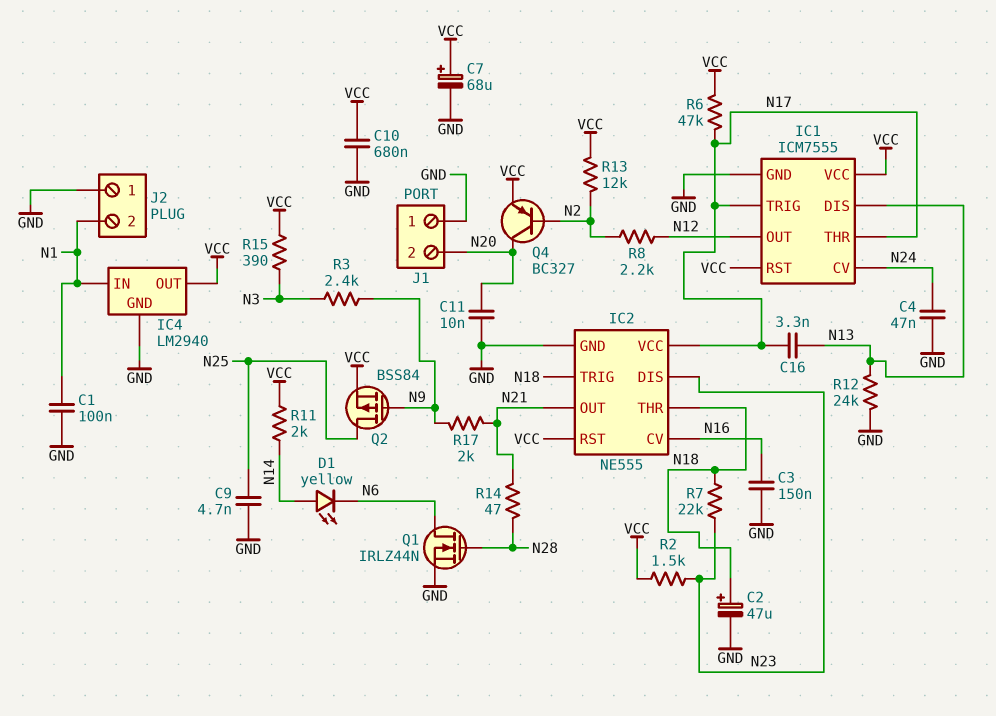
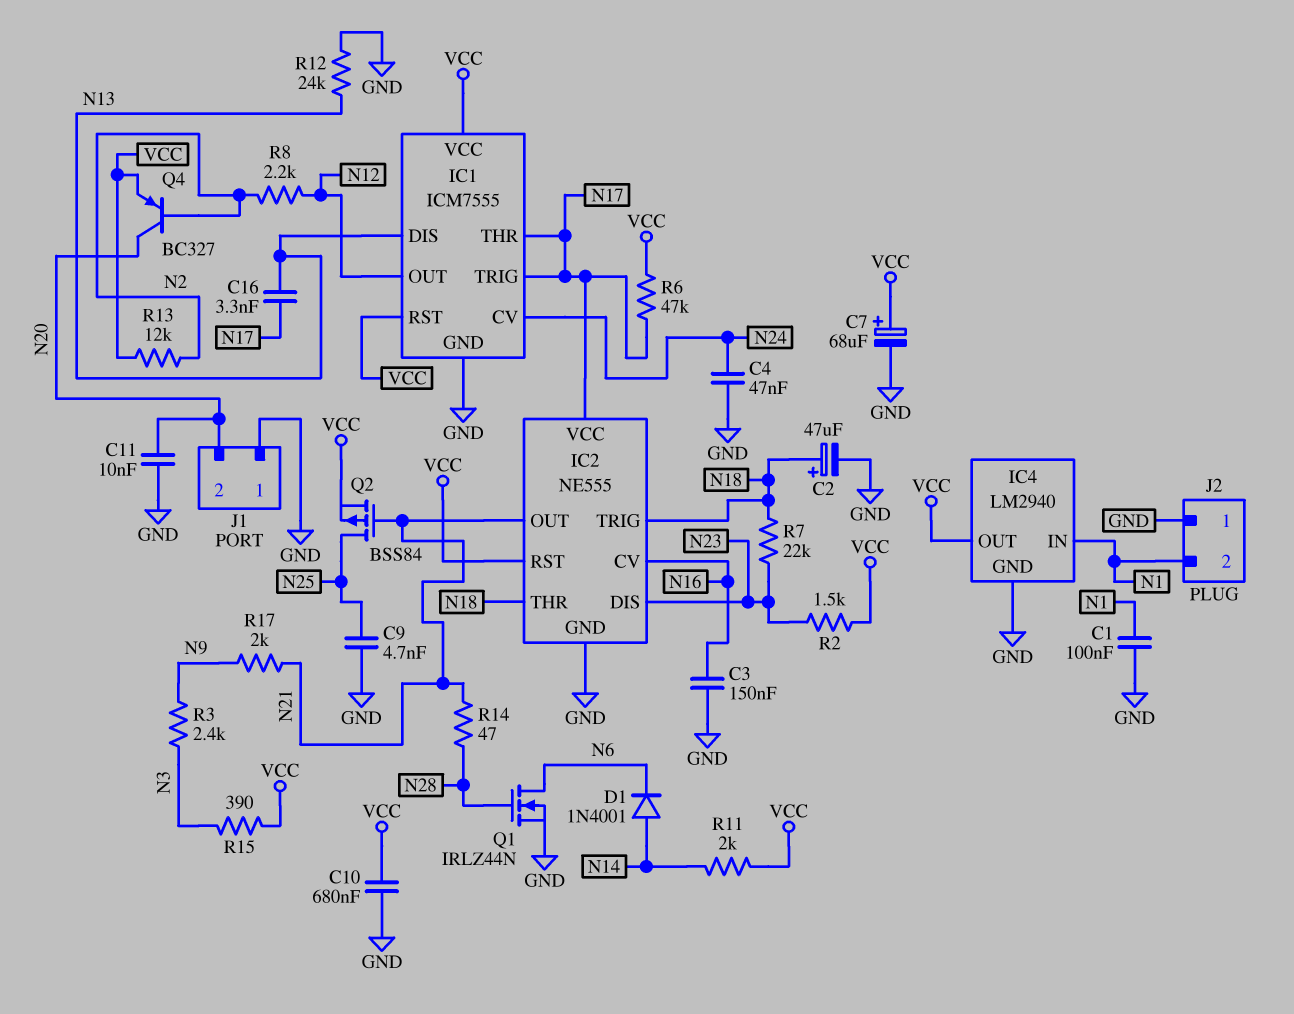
D1: LED yellow (A N14, K N6) -> diode 1N4001 (A N14, K N6)
Q2: PMOS BSS84 (G N9, D N25, S VCC) -> PMOS BSS84 (G N21, D N25, S VCC)

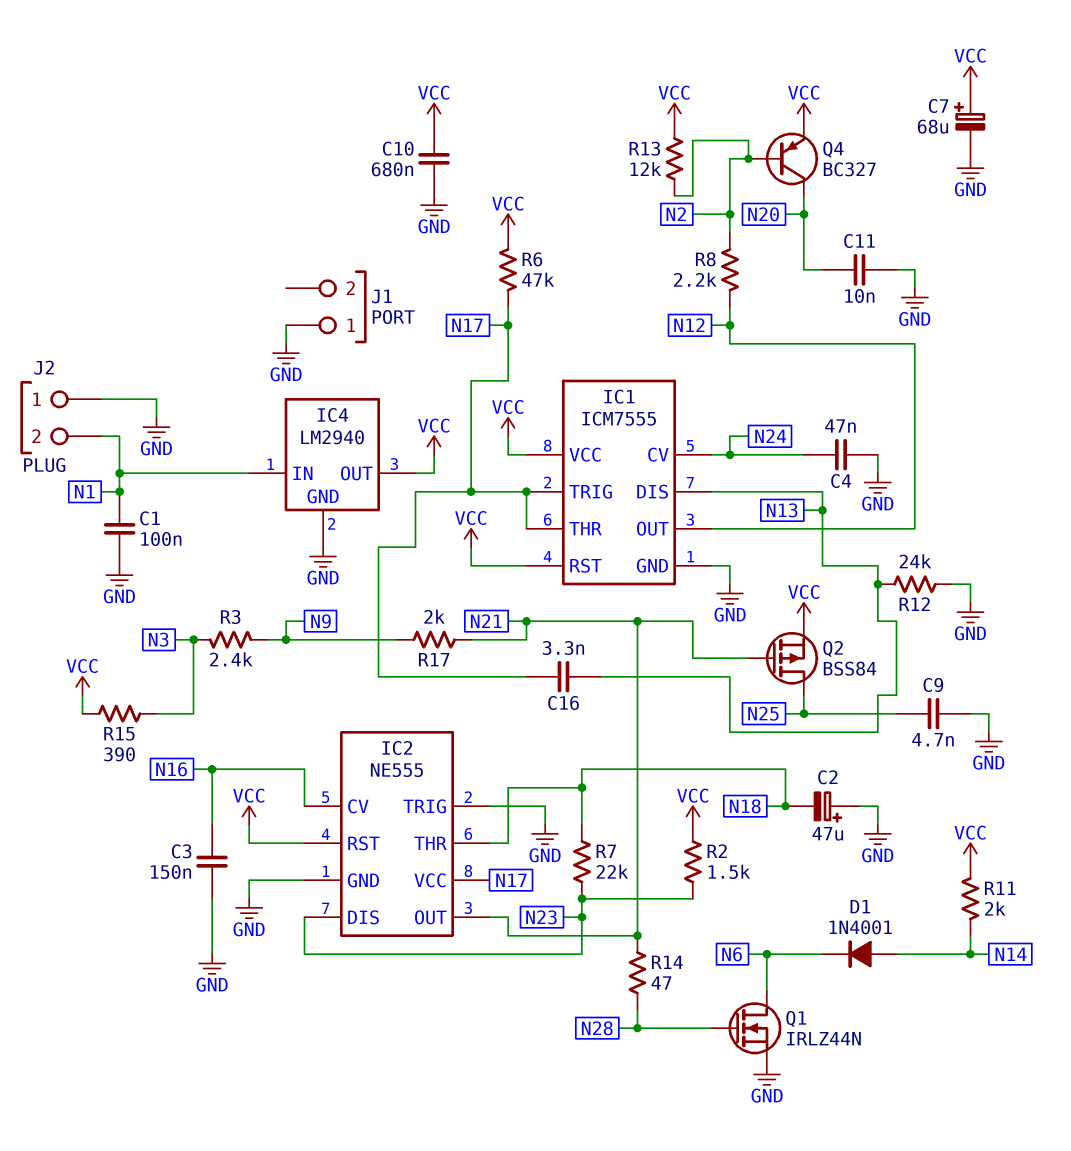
C2: 47uF (plus N18, minus GND) -> 47uF (plus GND, minus N18)
IC2 pin TRIG: N18 -> GND
J1 pin 2: N20 -> none

